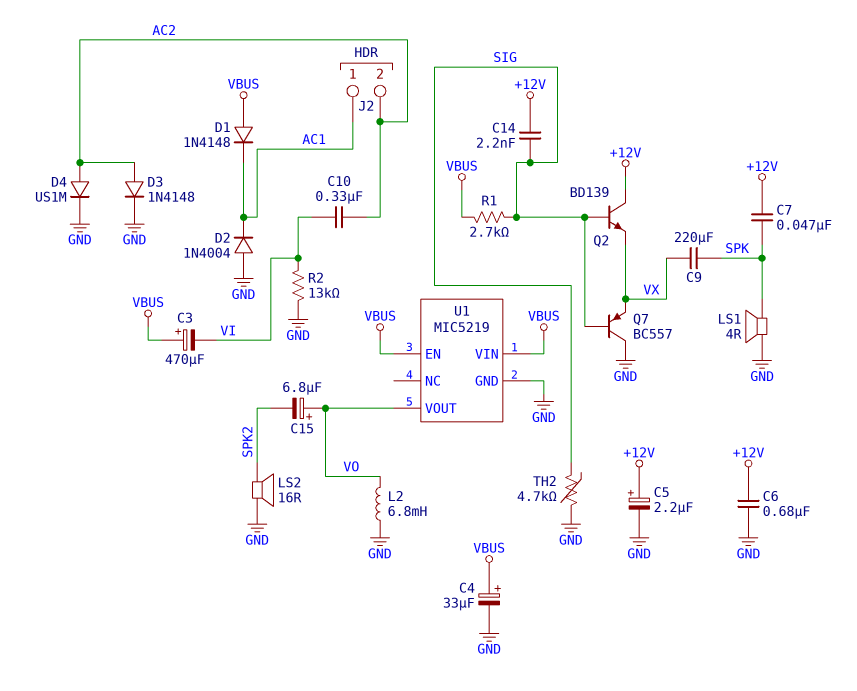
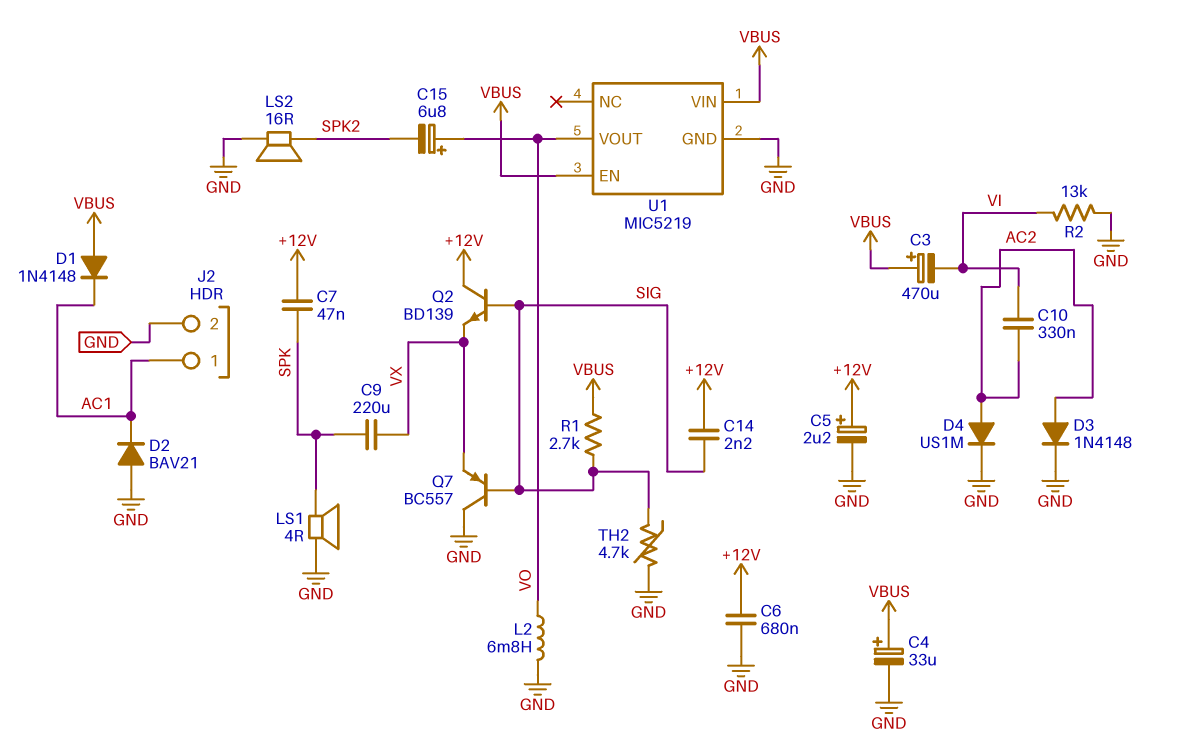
D2: diode 1N4004 (A GND, K AC1) -> diode BAV21 (A GND, K AC1)
J2 pin 2: AC2 -> GND

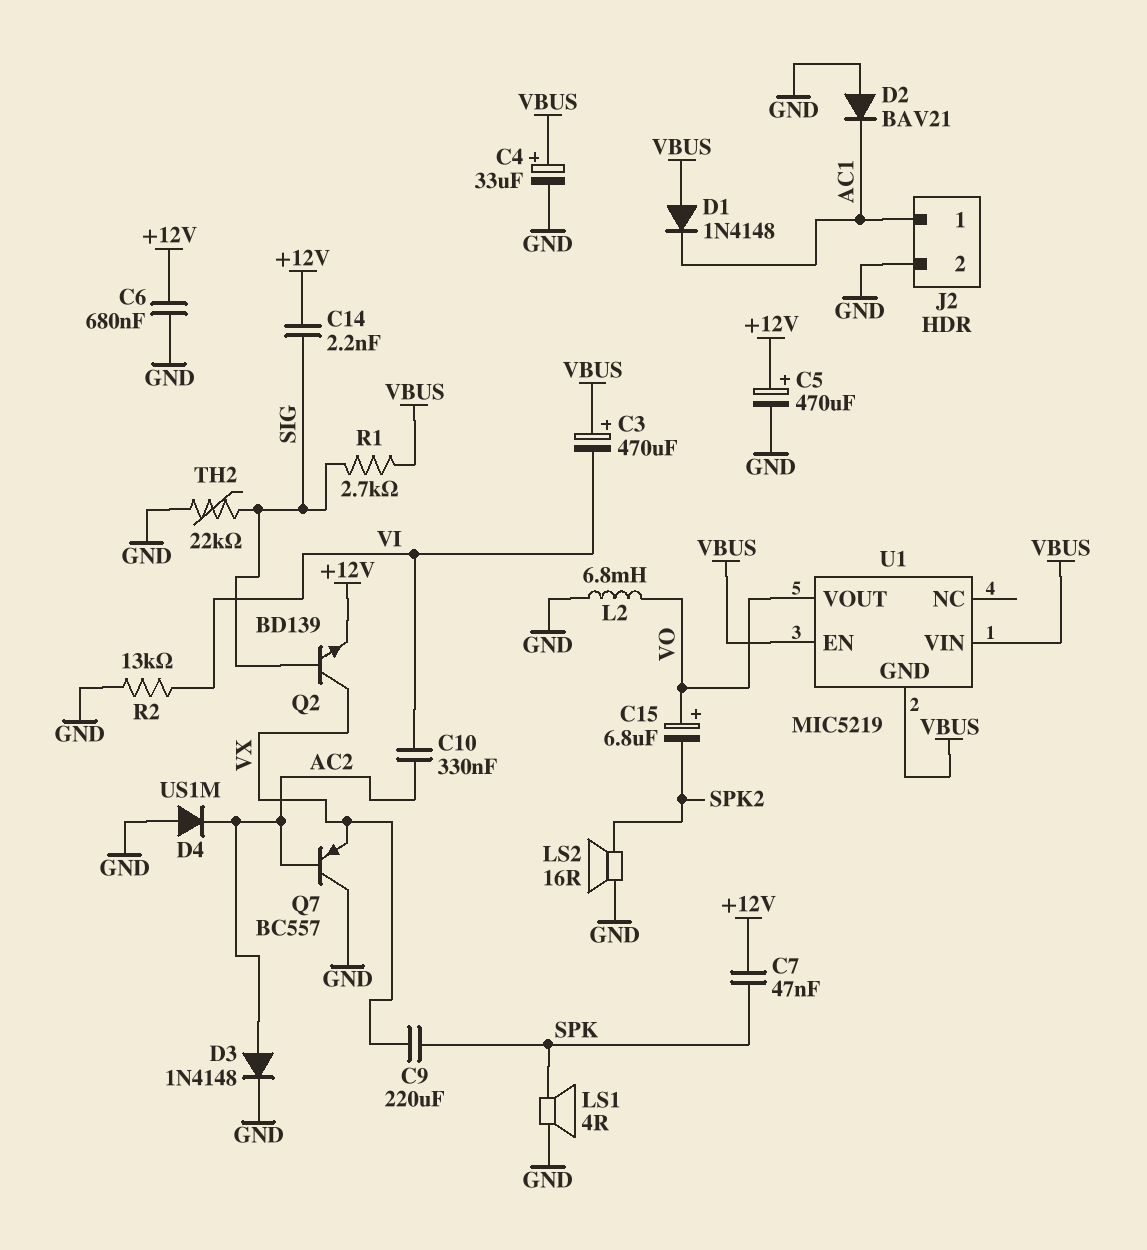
C5: 2.2uF (plus +12V, minus GND) -> 470uF (plus +12V, minus GND)
D4: diode US1M (A AC2, K GND) -> diode US1M (A GND, K AC2)
Q2: NPN BD139 (B SIG, C +12V, E VX) -> NPN BD139 (B SIG, C VX, E +12V)
Q7: PNP BC557 (B SIG, C GND, E VX) -> PNP BC557 (B AC2, C GND, E VX)
TH2: 4.7k (GND, SIG) -> 22k (GND, SIG)
U1 pin GND: GND -> VBUS

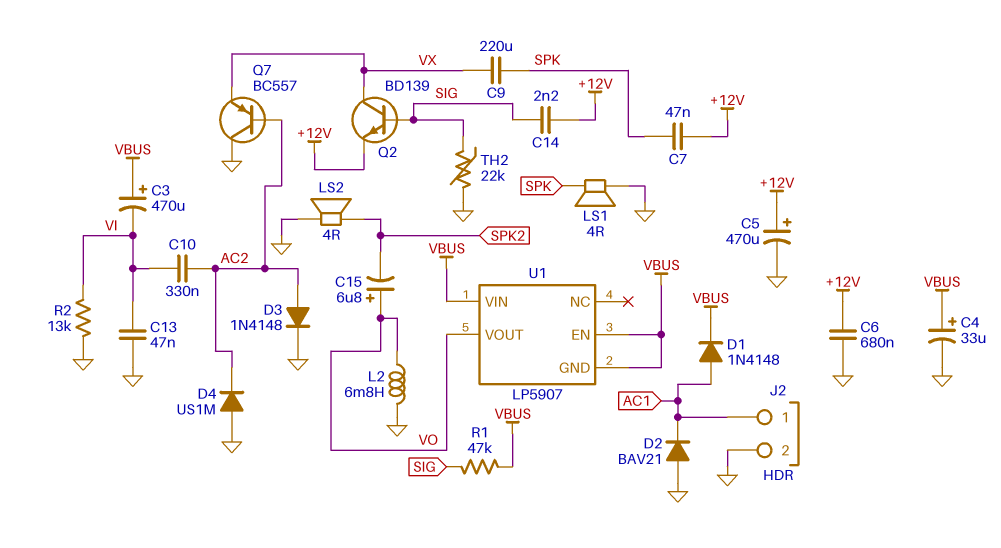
C13: none -> 47nF (GND, VI)
D1: diode 1N4148 (A VBUS, K AC1) -> diode 1N4148 (A AC1, K VBUS)
LS2: speaker 16R (GND, SPK2) -> speaker 4R (GND, SPK2)
R1: 2.7k (SIG, VBUS) -> 47k (SIG, VBUS)
U1: MIC5219 -> LP5907

